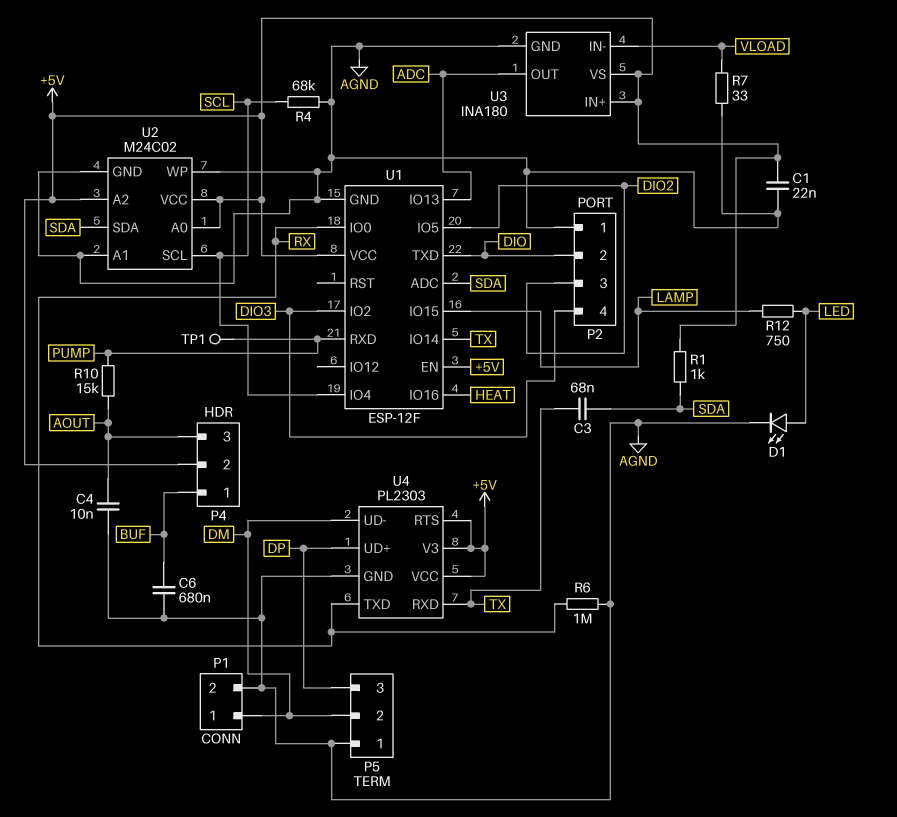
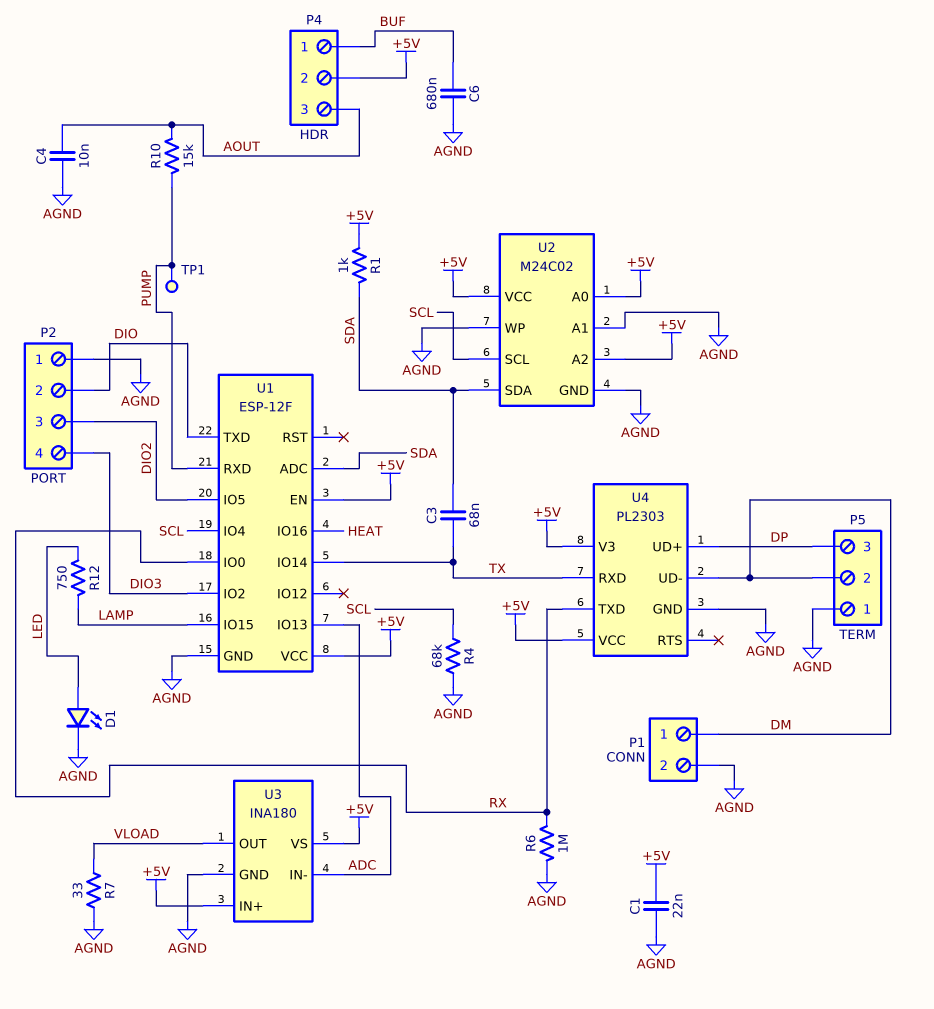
U3 pin IN-: VLOAD -> ADC
U3 pin OUT: ADC -> VLOAD
U4 pin RTS: +5V -> none

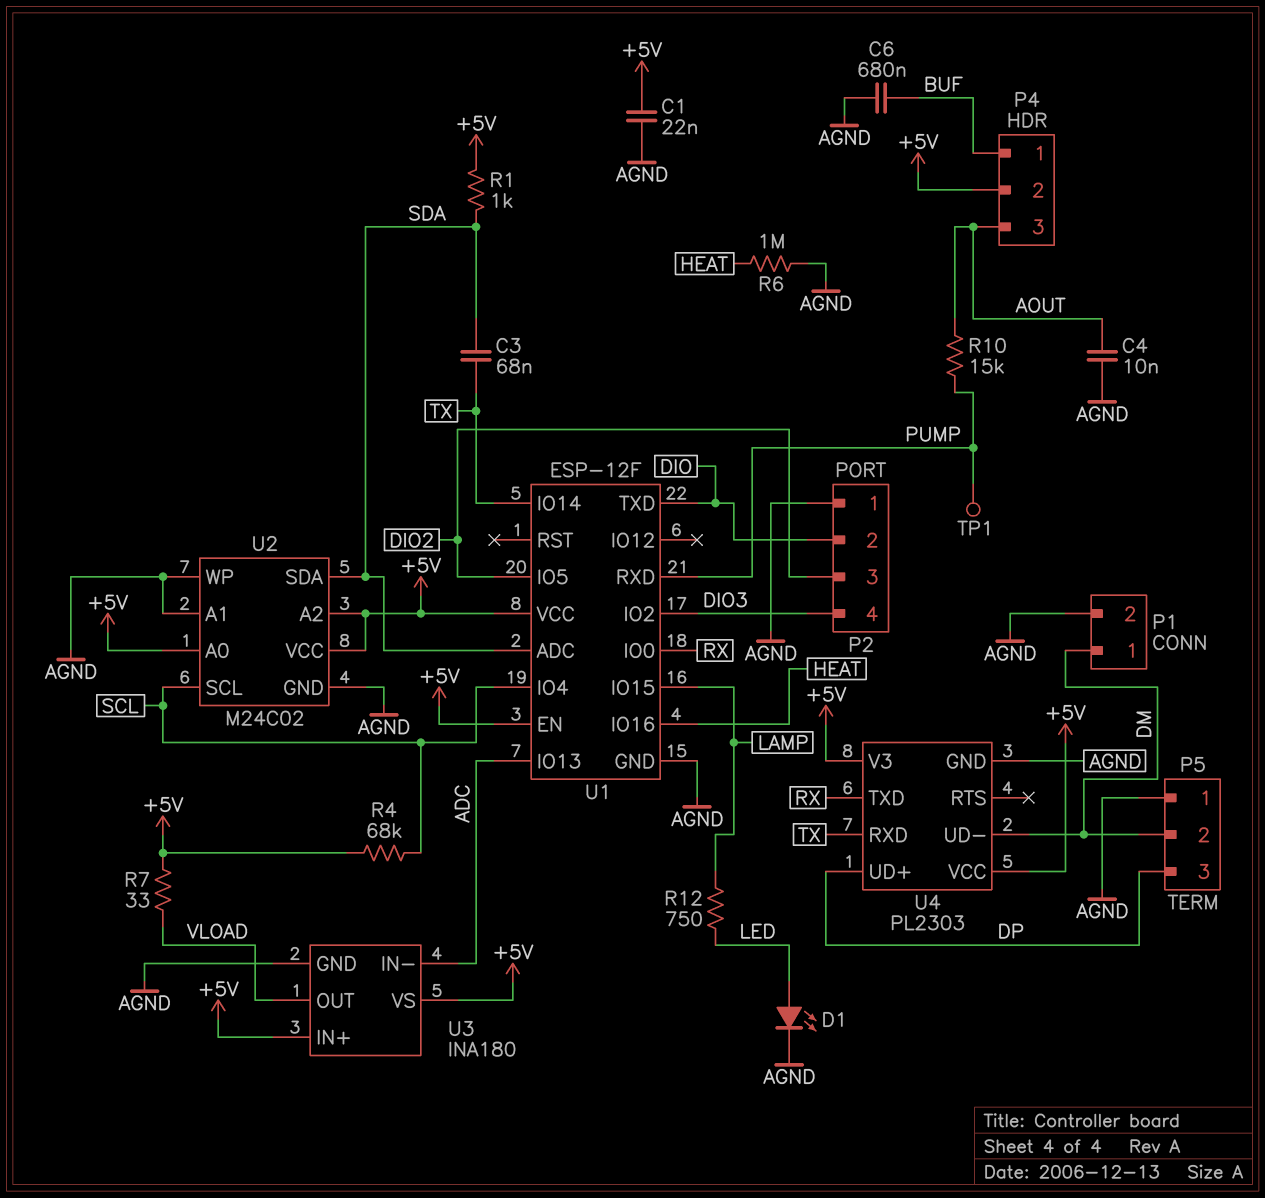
R4: 68k (AGND, SCL) -> 68k (+5V, SCL)
R6: 1M (AGND, RX) -> 1M (AGND, HEAT)
R7: 33 (AGND, VLOAD) -> 33 (+5V, VLOAD)

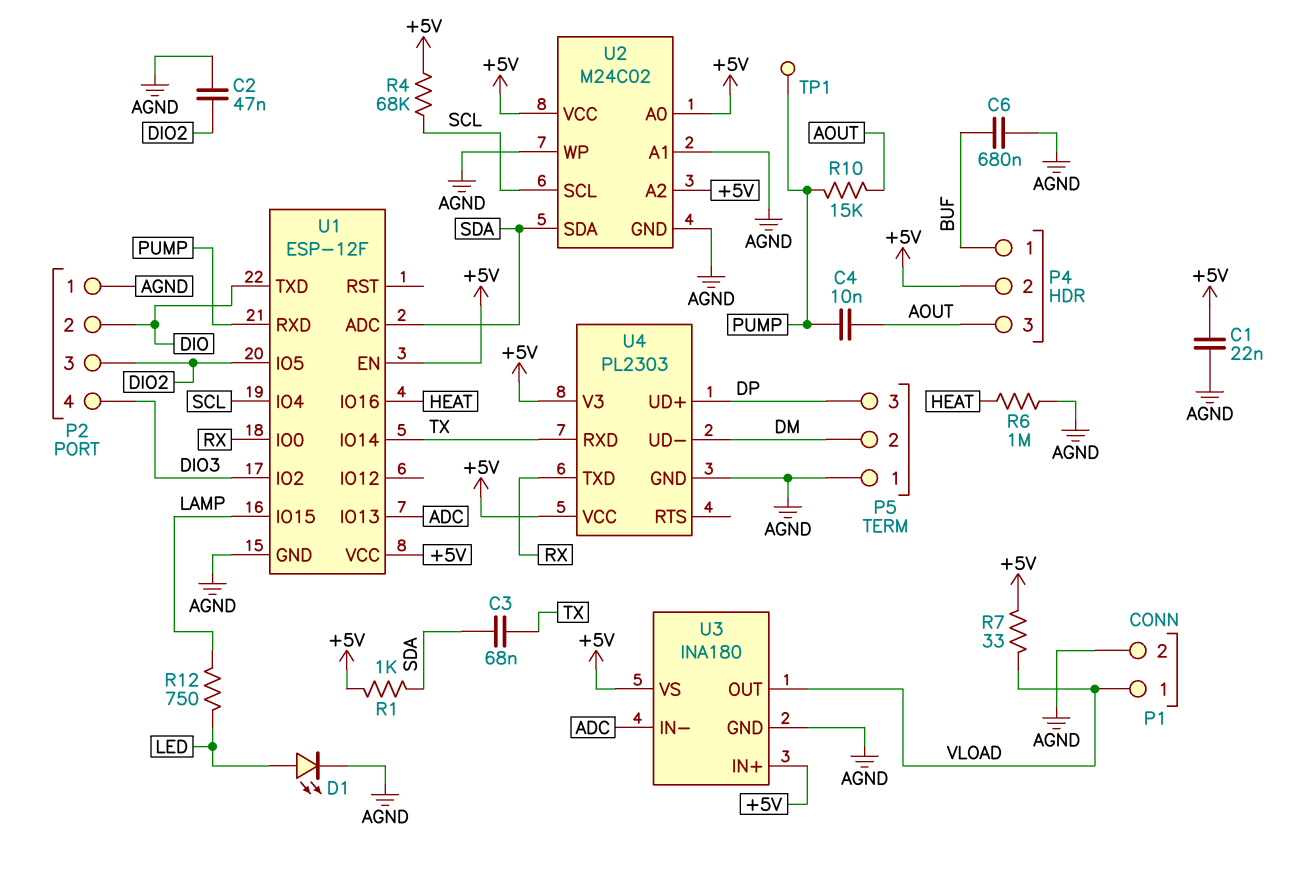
C2: none -> 47nF (AGND, DIO2)
C4: 10nF (AGND, AOUT) -> 10nF (AOUT, PUMP)
P1 pin 1: DM -> VLOAD

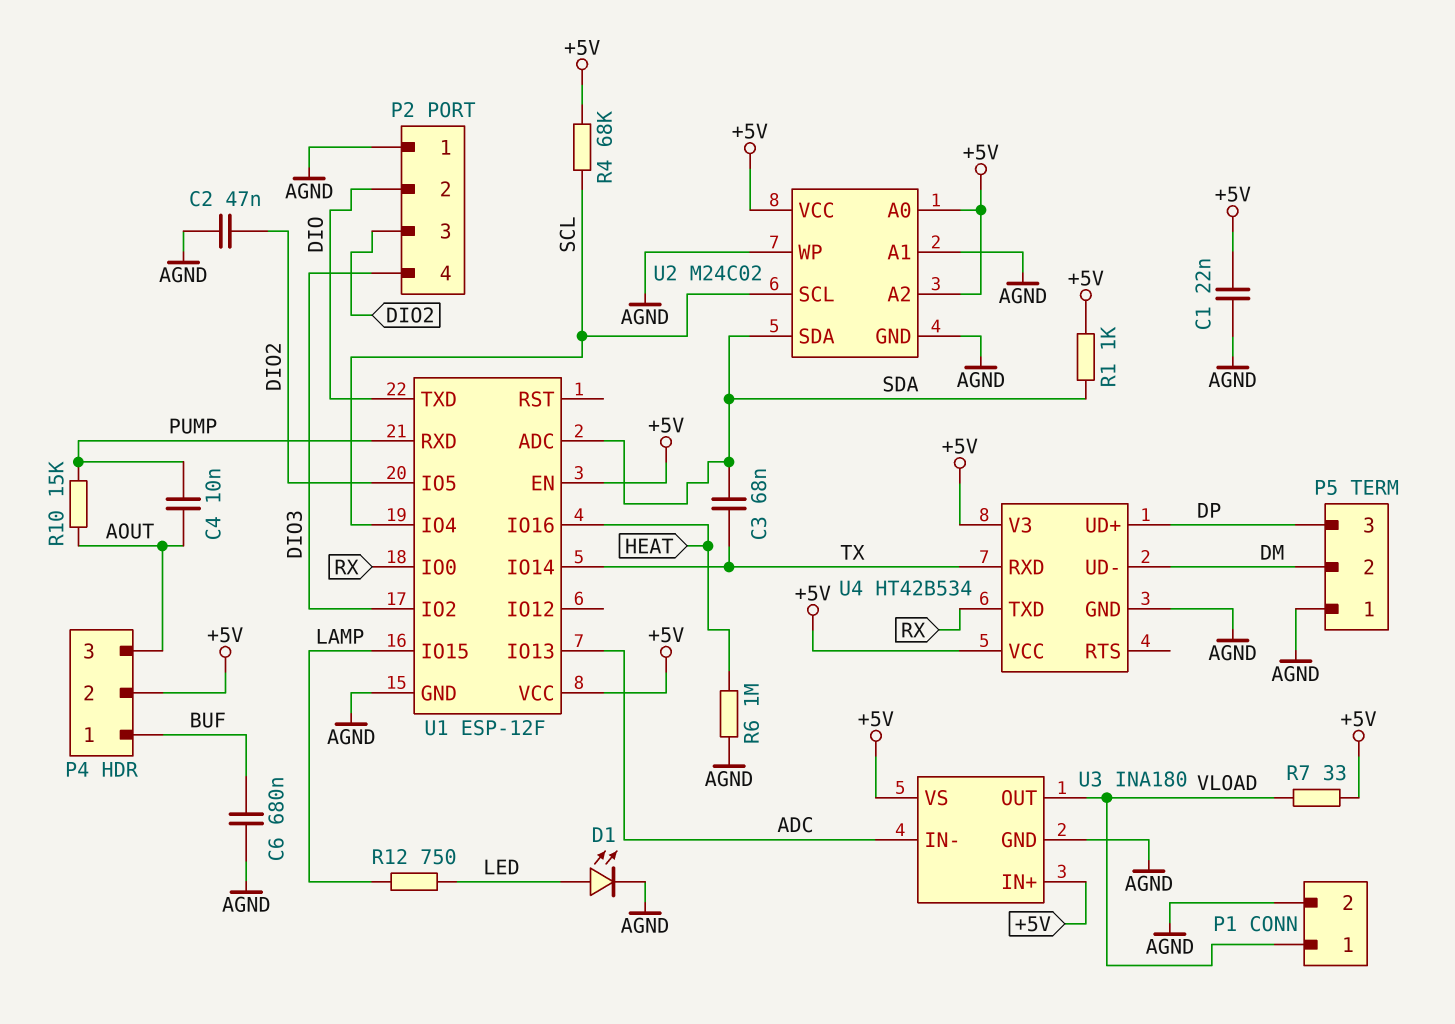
TP1: test point (PUMP) -> none
U4: PL2303 -> HT42B534

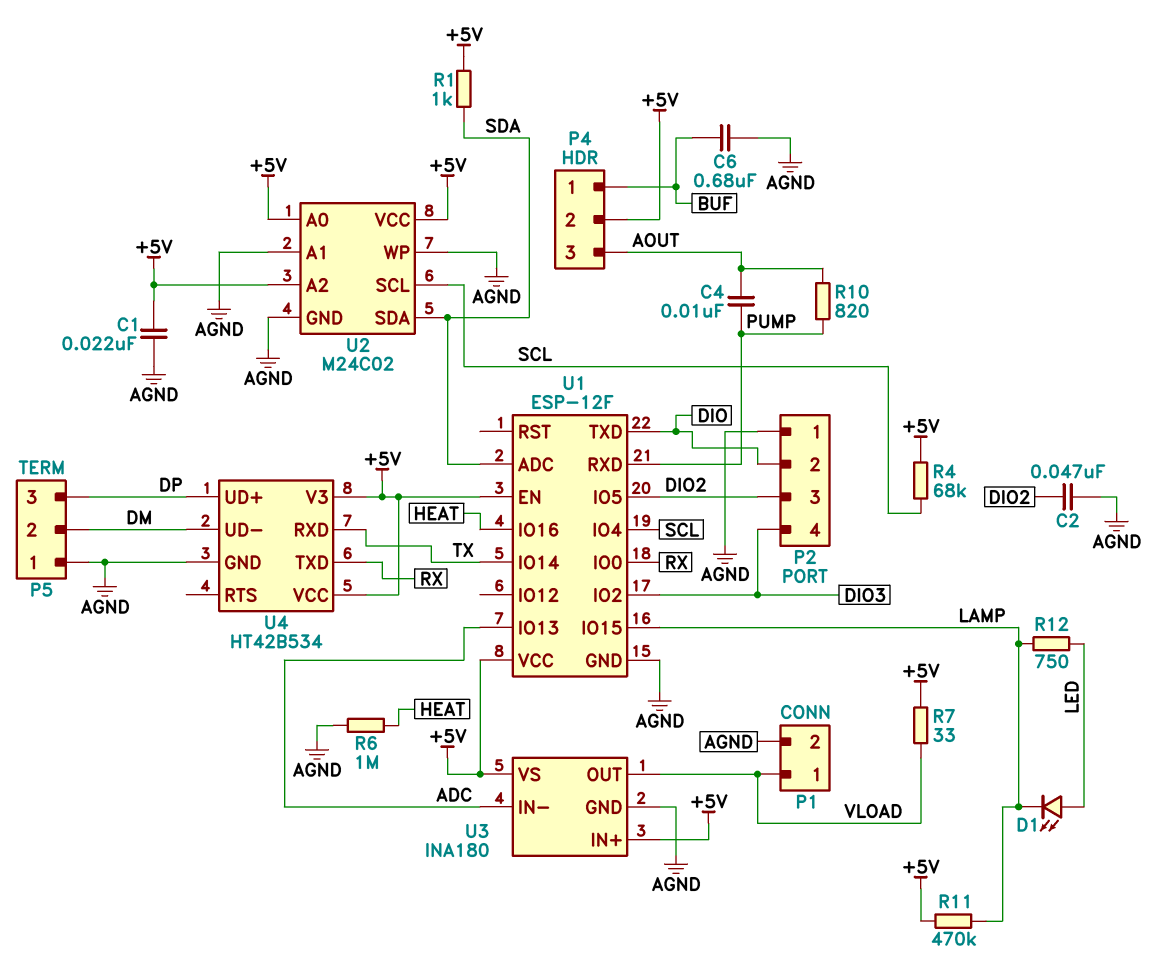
C3: 68nF (SDA, TX) -> none
D1: LED (A LED, K AGND) -> LED (A LED, K LAMP)
R10: 15k (AOUT, PUMP) -> 820 (AOUT, PUMP)
R11: none -> 470k (+5V, LAMP)

